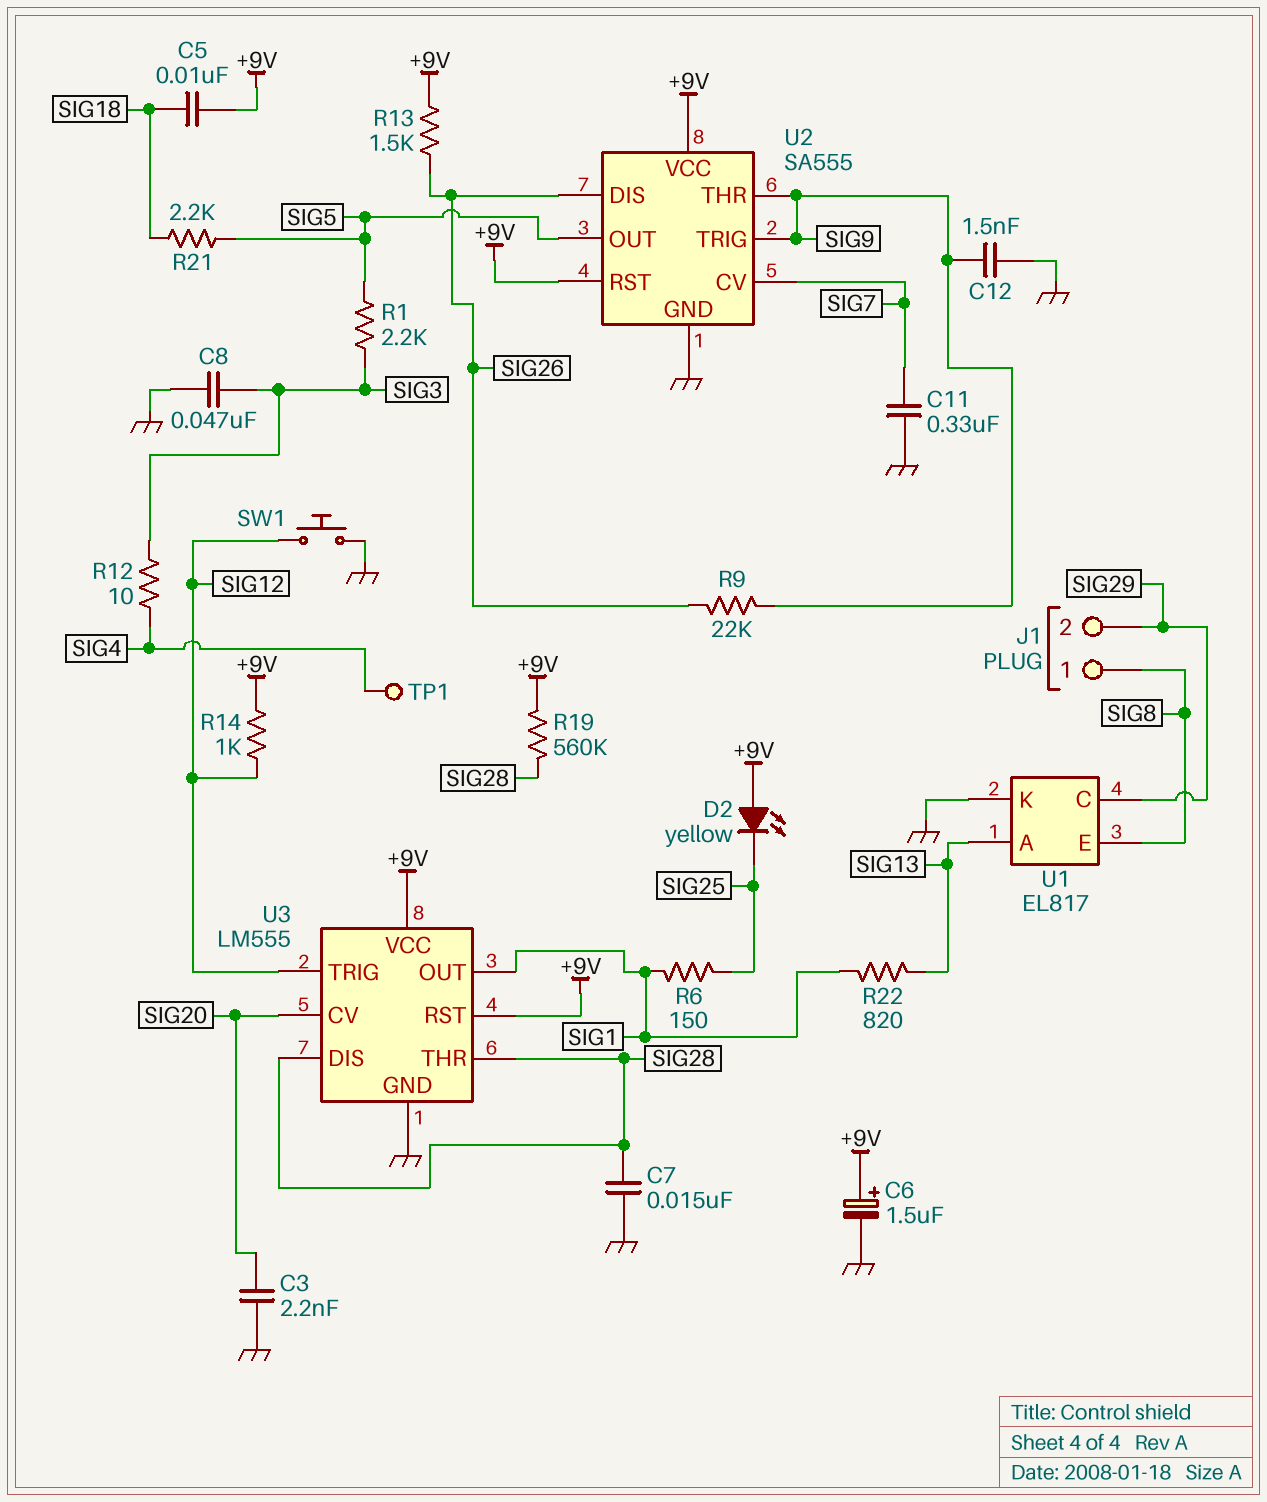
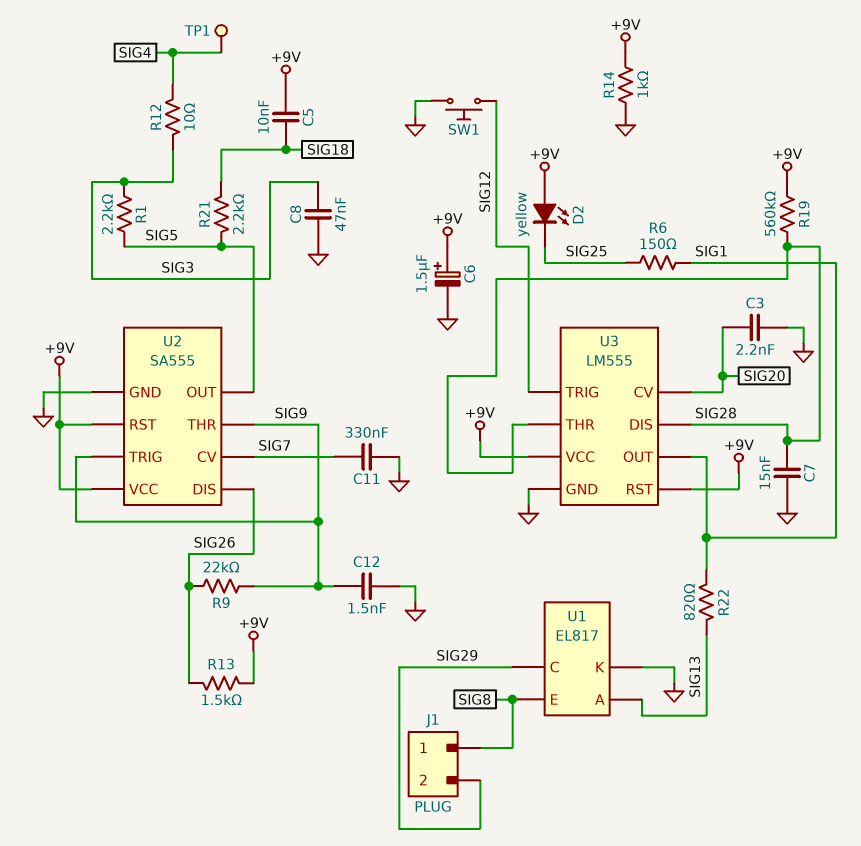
R14: 1k (+9V, SIG12) -> 1k (+9V, GND)

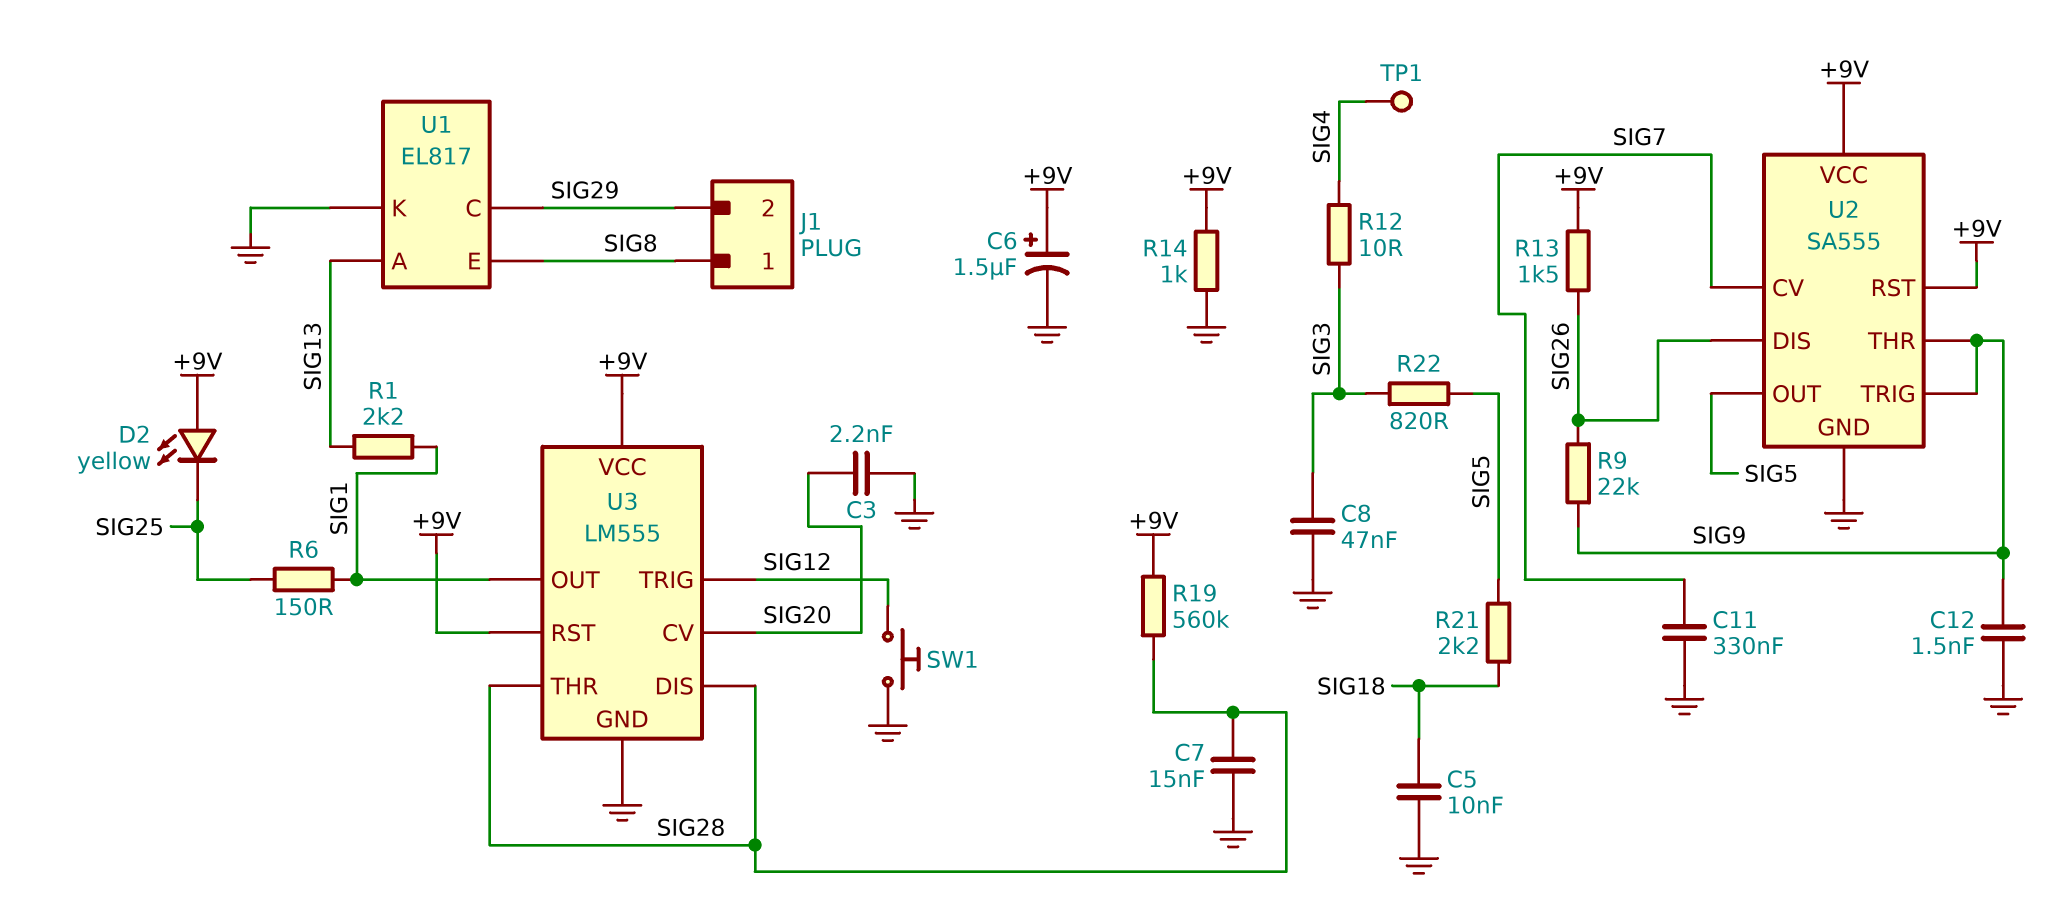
C5: 10nF (+9V, SIG18) -> 10nF (GND, SIG18)
R1: 2.2k (SIG3, SIG5) -> 2.2k (SIG1, SIG13)
R22: 820 (SIG1, SIG13) -> 820 (SIG3, SIG5)

